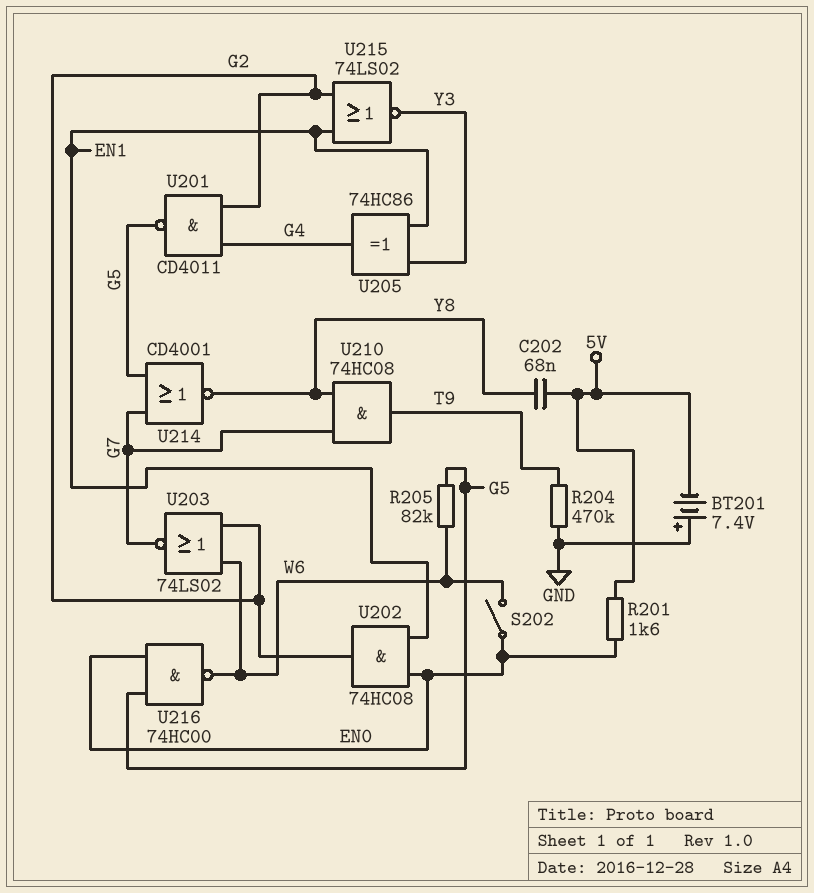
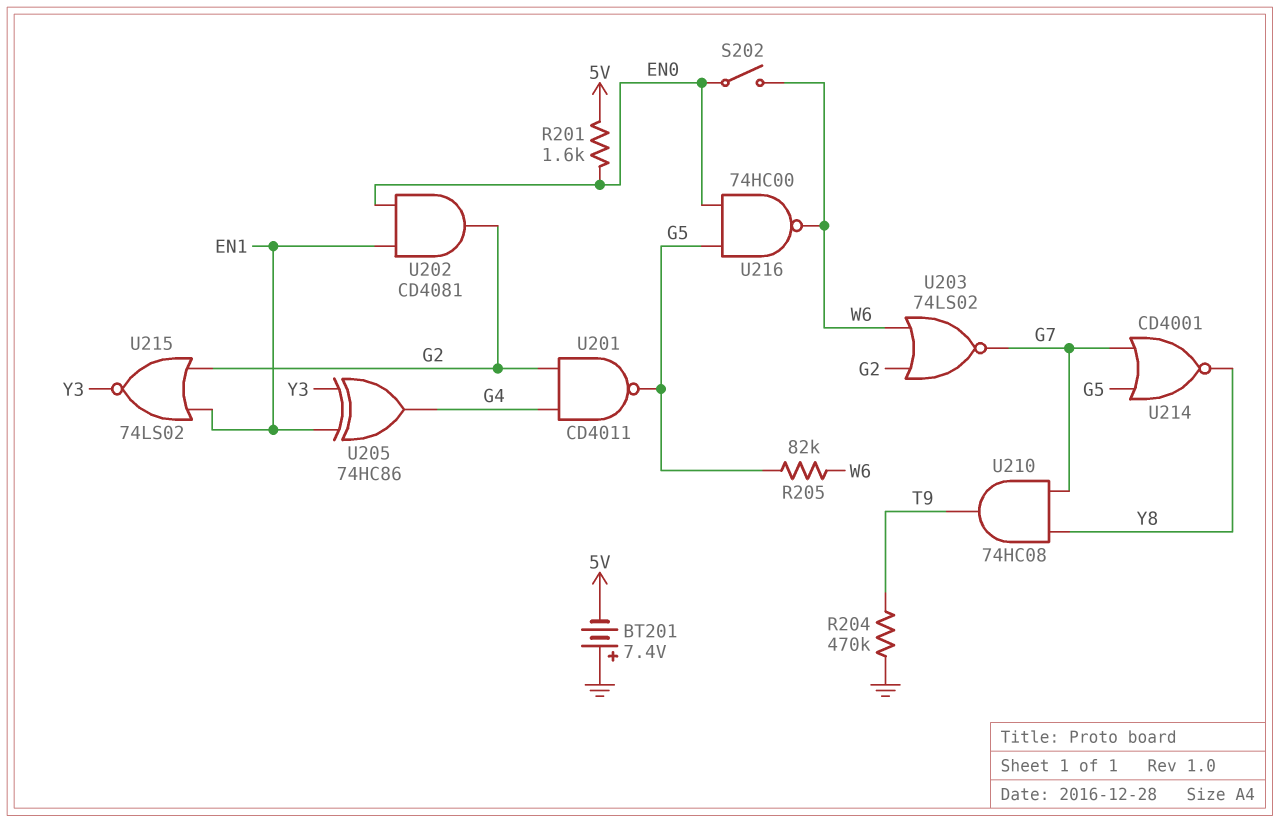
C202: 68nF (5V, Y8) -> none
U202: AND 74HC08 (in EN0, in EN1, out G2) -> AND CD4081 (in EN0, in EN1, out G2)

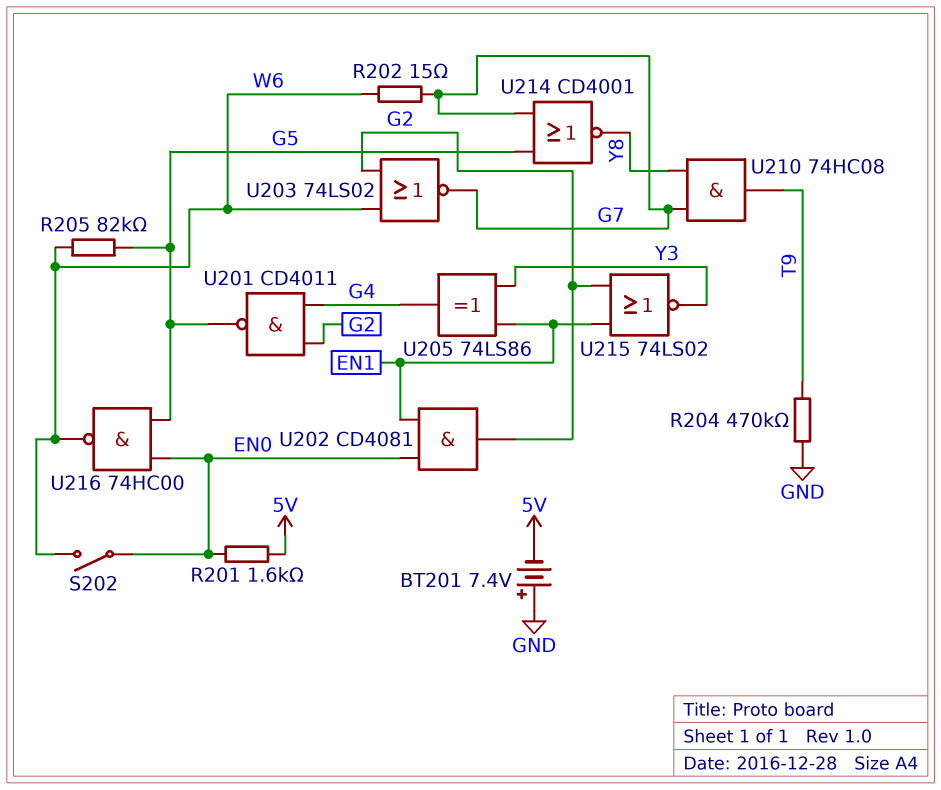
R202: none -> 15 (G7, W6)
U205: XOR 74HC86 (in EN1, in Y3, out G4) -> XOR 74LS86 (in EN1, in Y3, out G4)

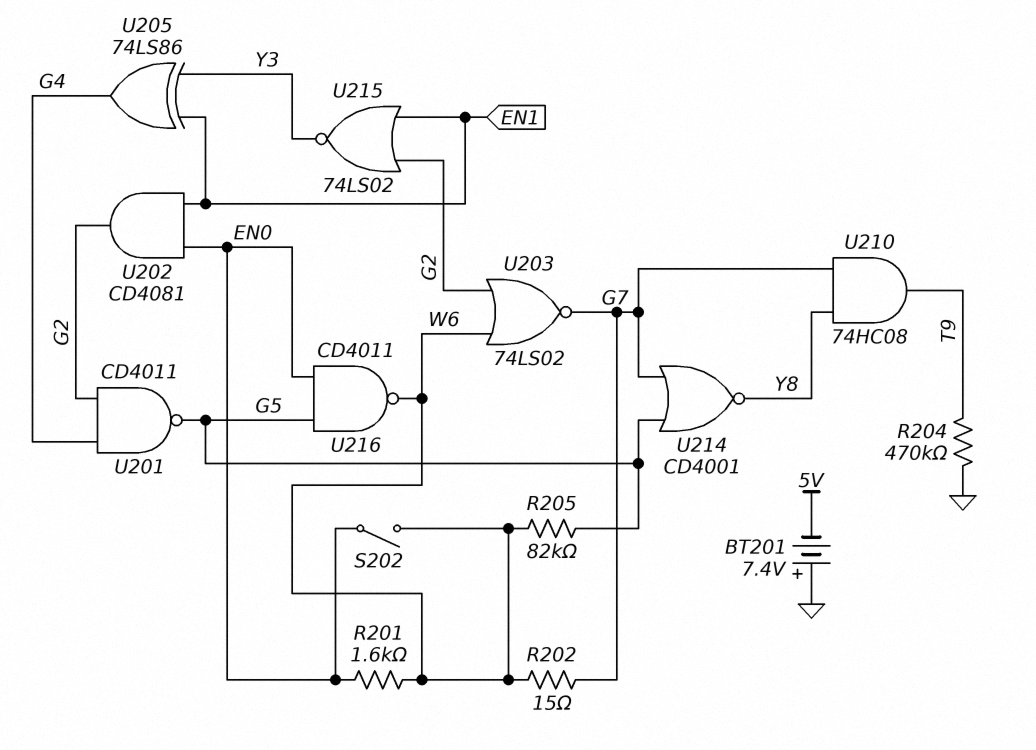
R201: 1.6k (5V, EN0) -> 1.6k (EN0, W6)
U216: NAND 74HC00 (in EN0, in G5, out W6) -> NAND CD4011 (in EN0, in G5, out W6)

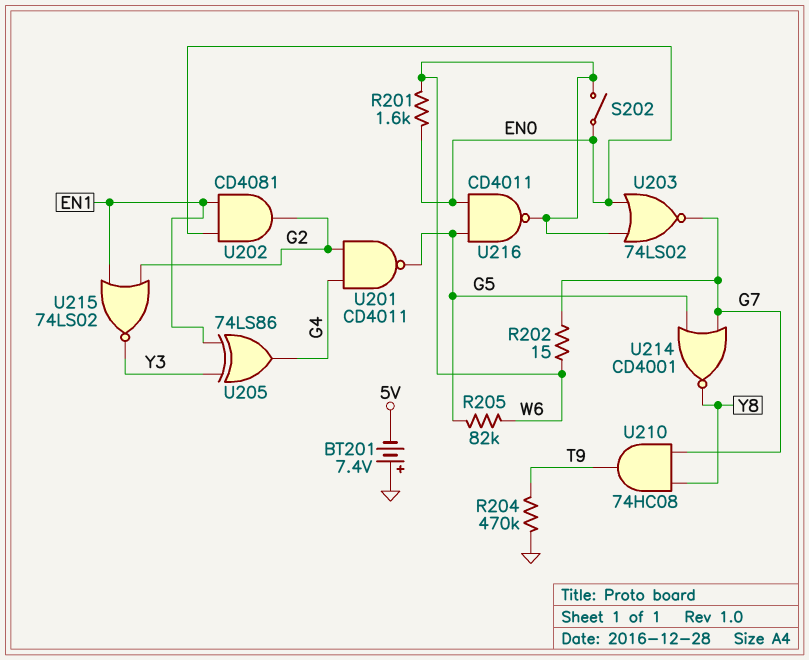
U203: NOR 74LS02 (in G2, in W6, out G7) -> NOR 74LS02 (in EN0, in W6, out G7)

